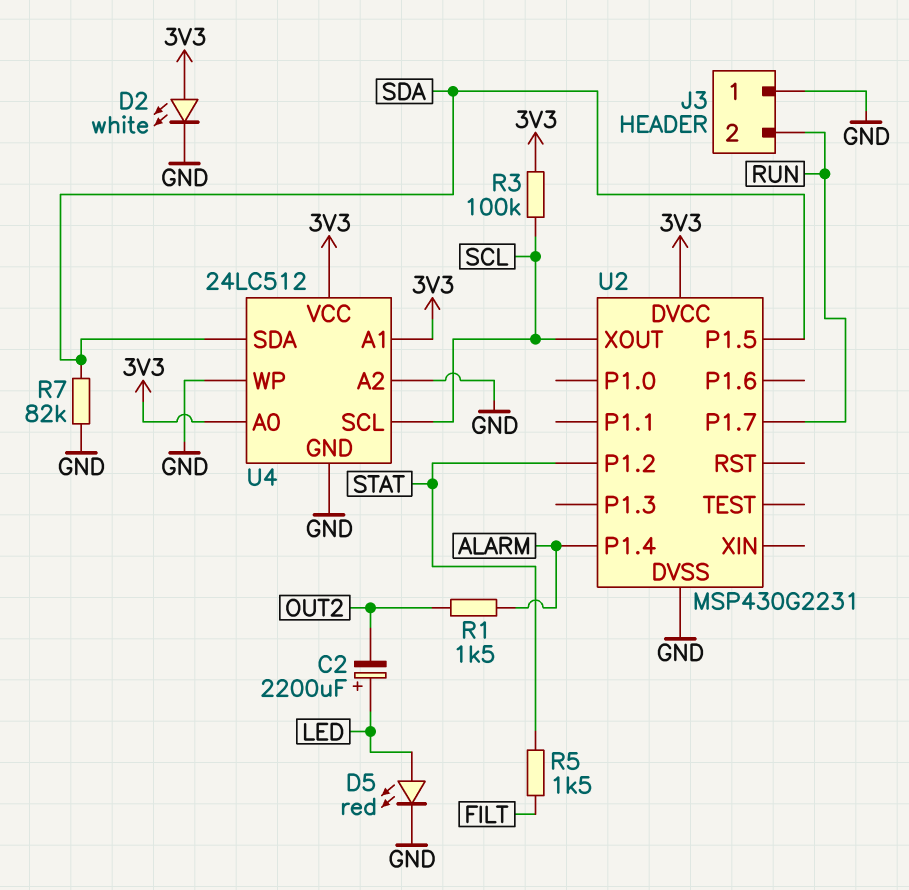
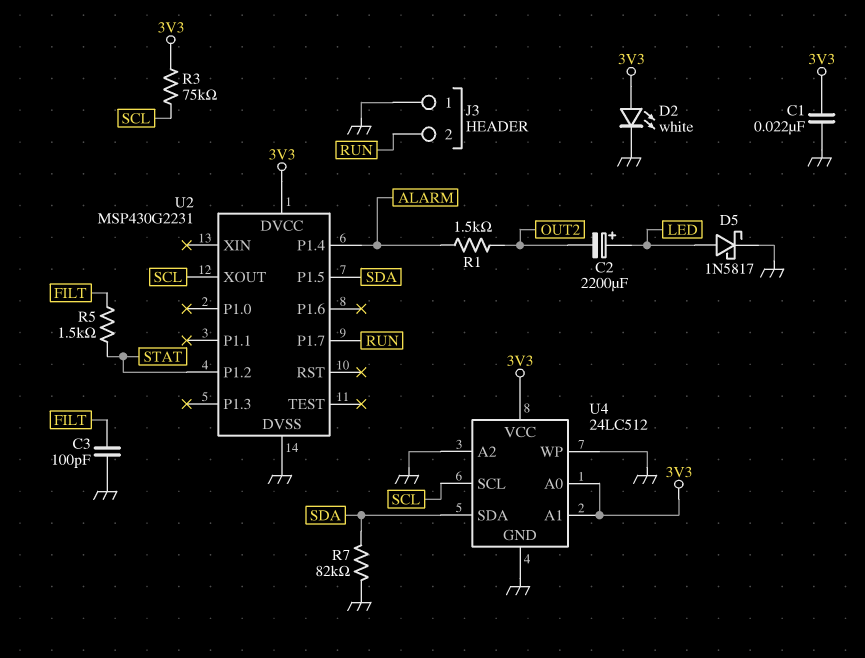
C1: none -> 22nF (3V3, GND)
C3: none -> 100pF (FILT, GND)
D5: LED red (A LED, K GND) -> schottky 1N5817 (A LED, K GND)
R3: 100k (3V3, SCL) -> 75k (3V3, SCL)

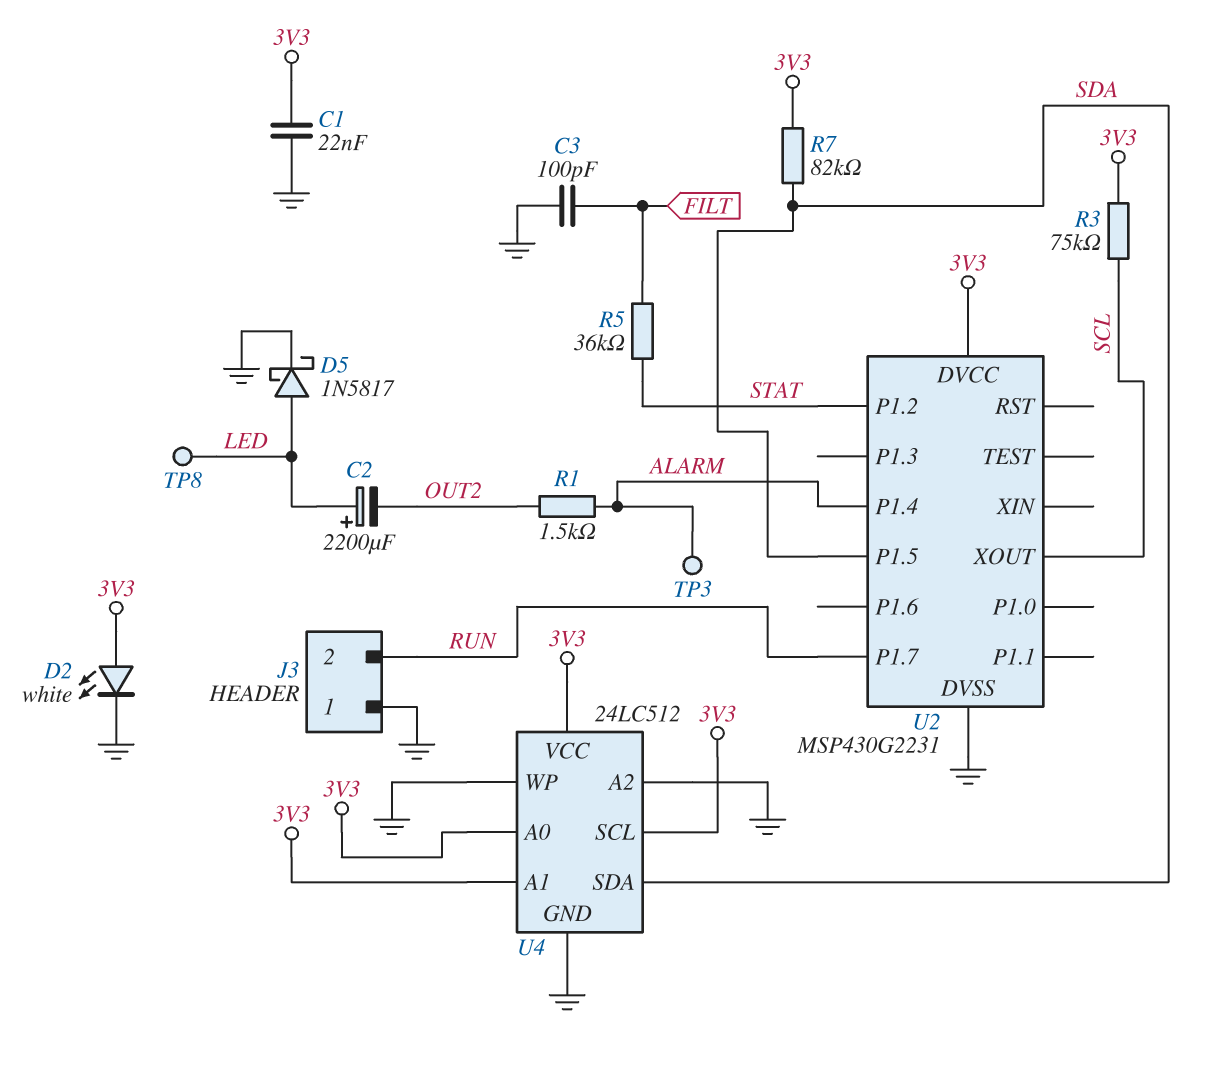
R5: 1.5k (FILT, STAT) -> 36k (FILT, STAT)
R7: 82k (GND, SDA) -> 82k (3V3, SDA)
TP3: none -> test point (ALARM)
TP8: none -> test point (LED)
U4 pin SCL: SCL -> 3V3

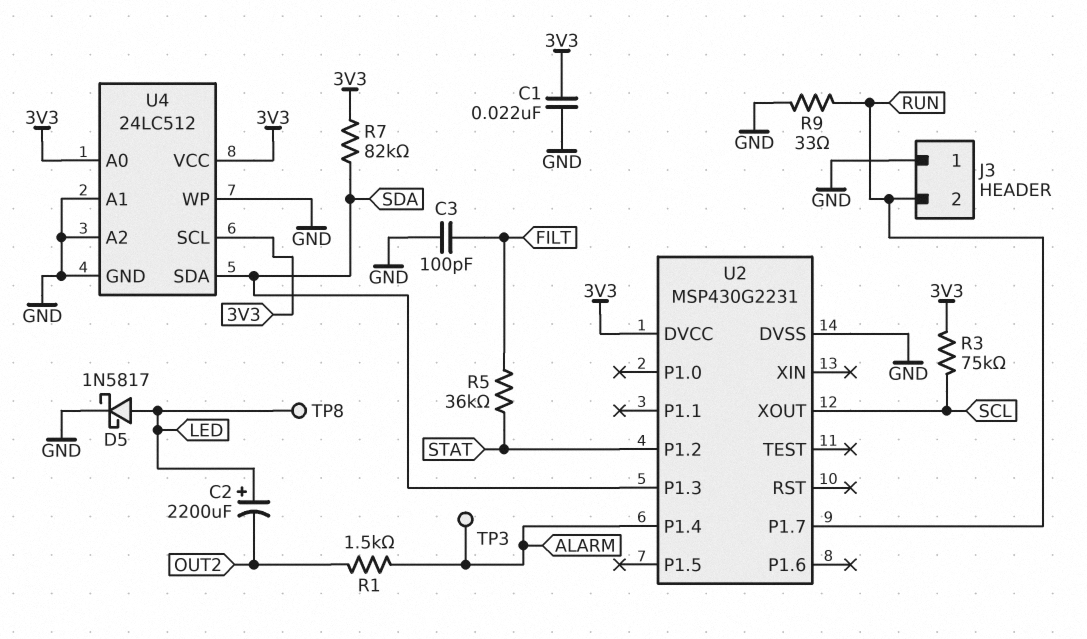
D2: LED white (A 3V3, K GND) -> none
R9: none -> 33 (GND, RUN)
U2 pin P1.3: none -> SDA
U2 pin P1.5: SDA -> none
U4 pin A1: 3V3 -> GND

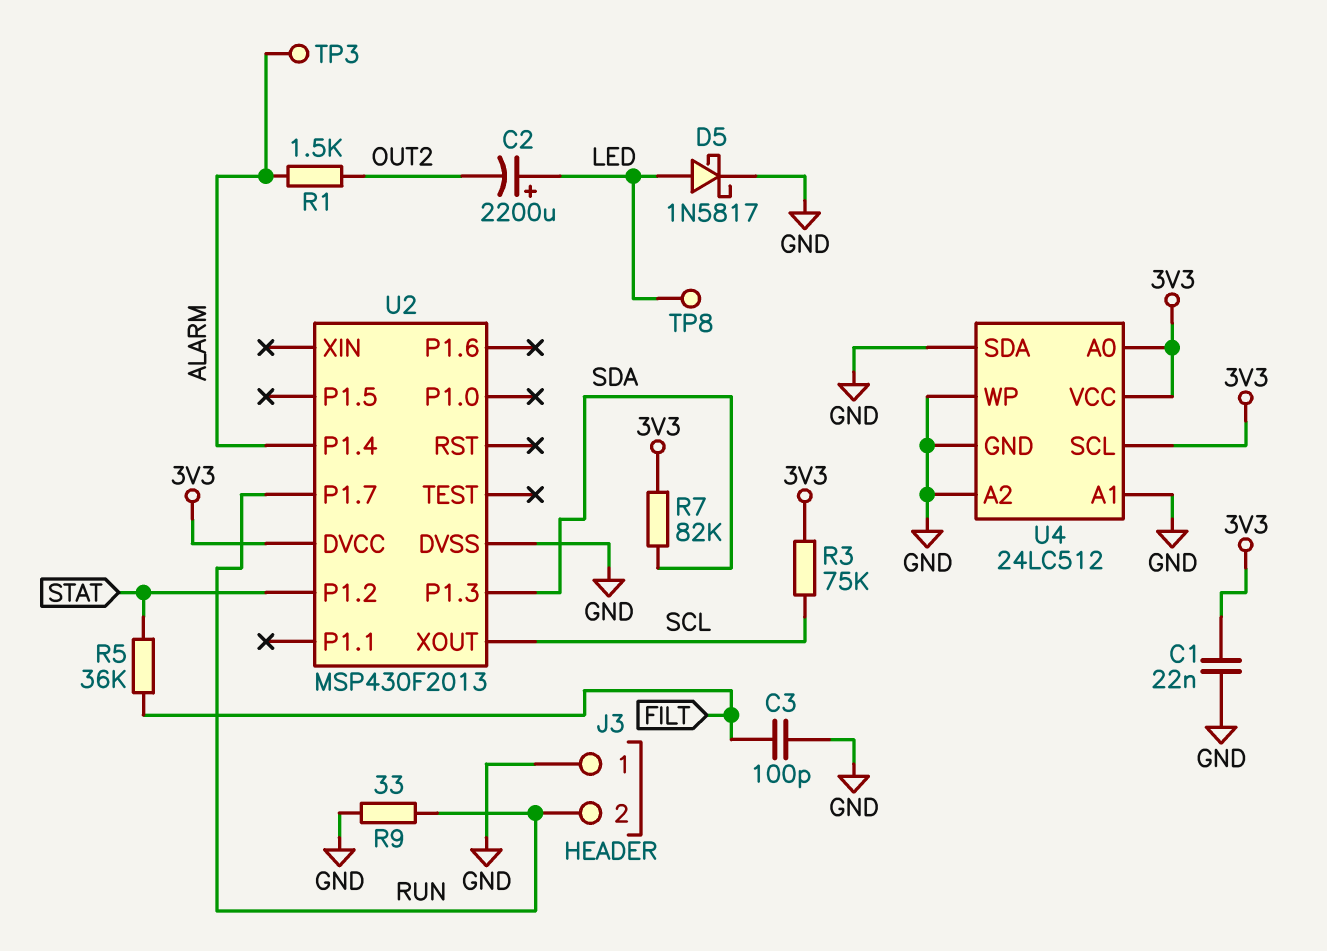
U2: MSP430G2231 -> MSP430F2013
U4 pin SDA: SDA -> GND

